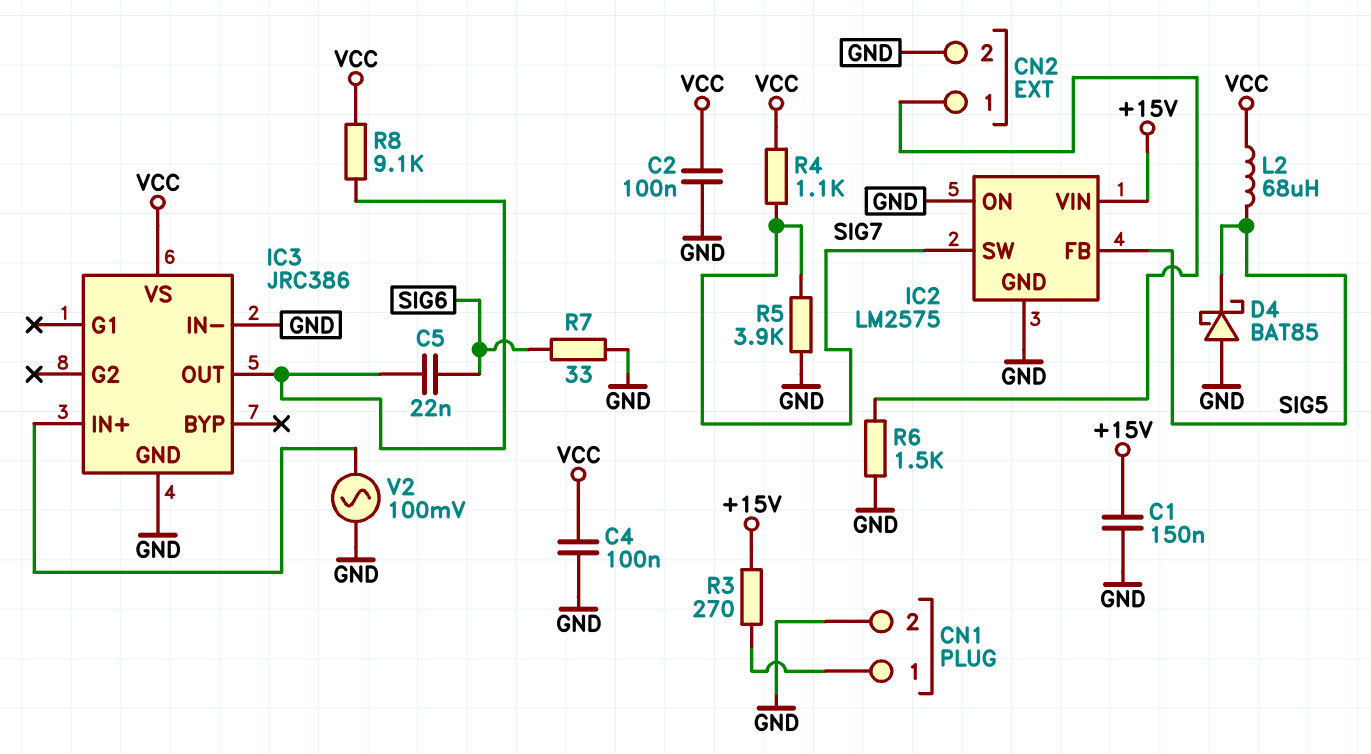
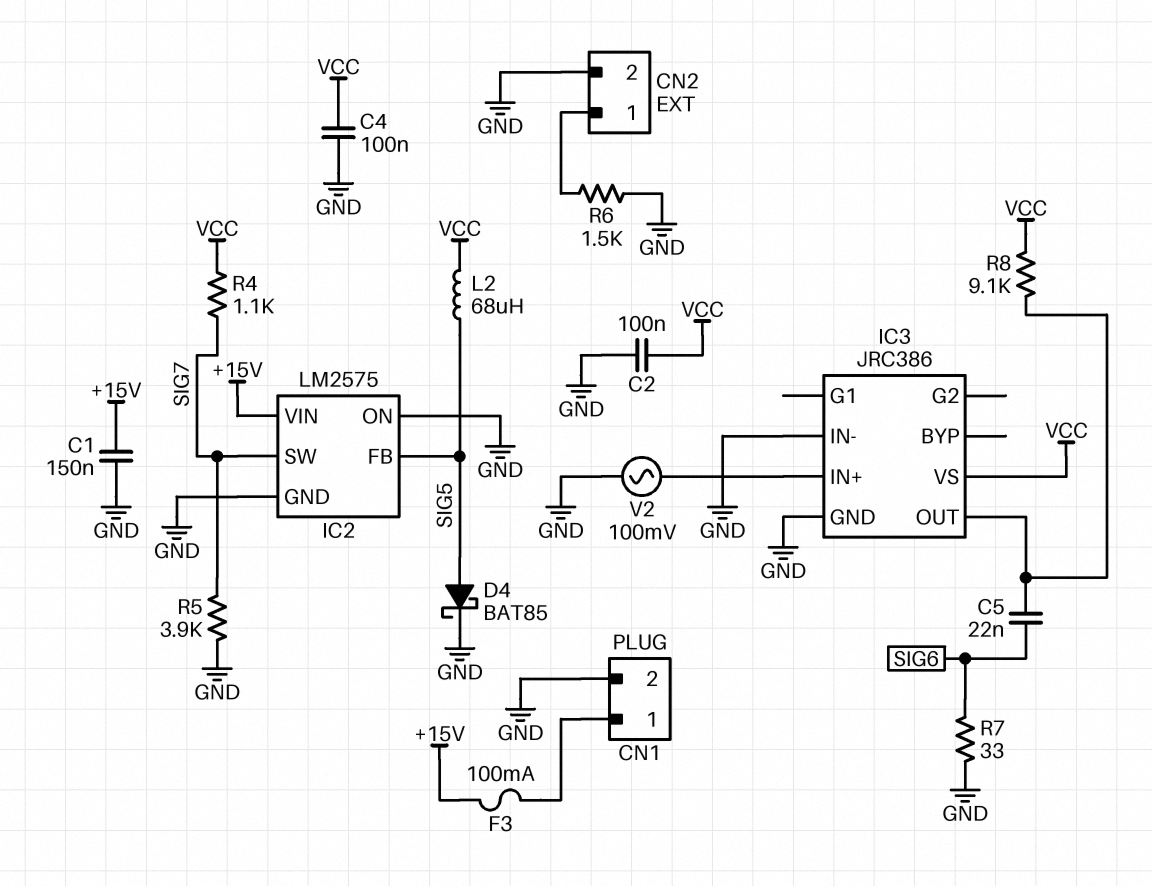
D4: schottky BAT85 (A GND, K SIG5) -> schottky BAT85 (A SIG5, K GND)
F3: none -> 100mA (+15V, CN1/1)
R3: 270 (+15V, CN1/1) -> none

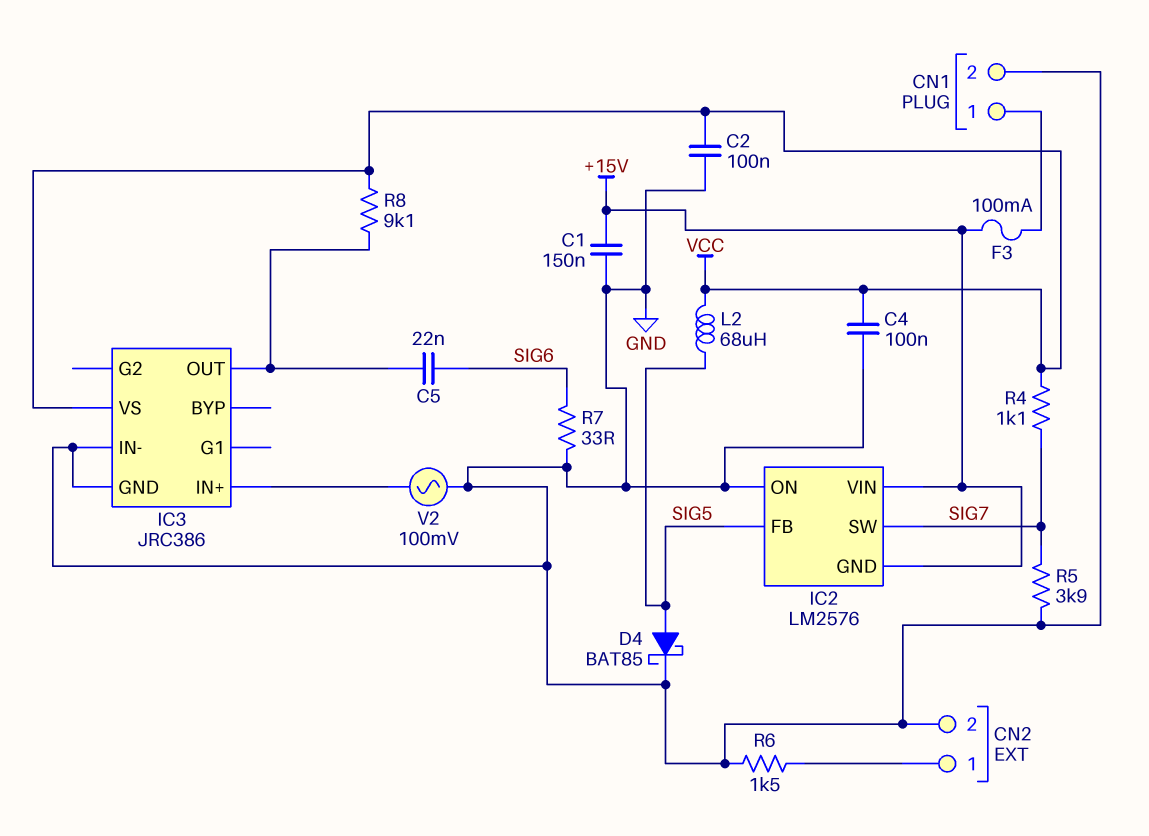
IC2: LM2575 -> LM2576
IC2 pin GND: GND -> +15V

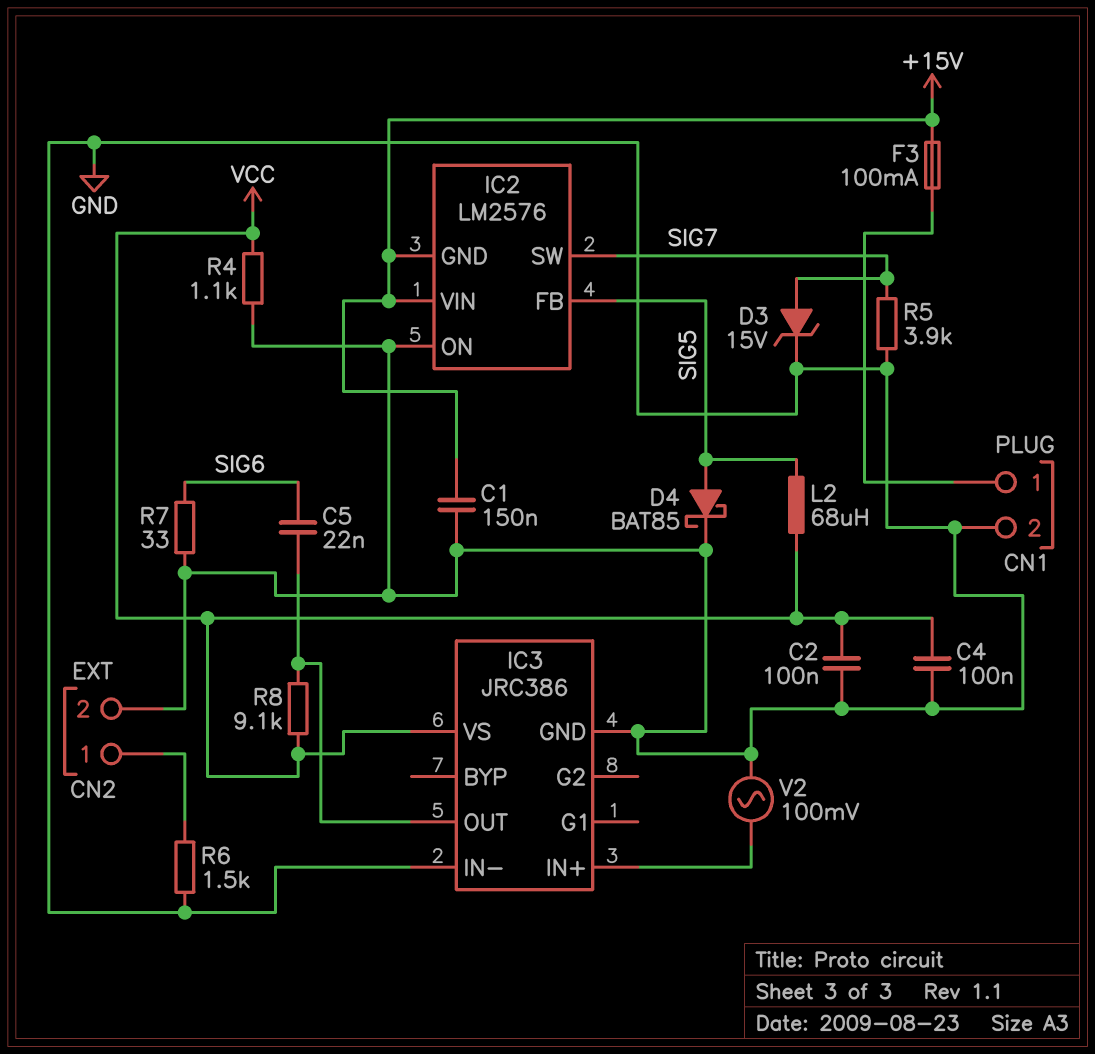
D3: none -> zener 15V (A SIG7, K GND)
R4: 1.1k (SIG7, VCC) -> 1.1k (GND, VCC)

